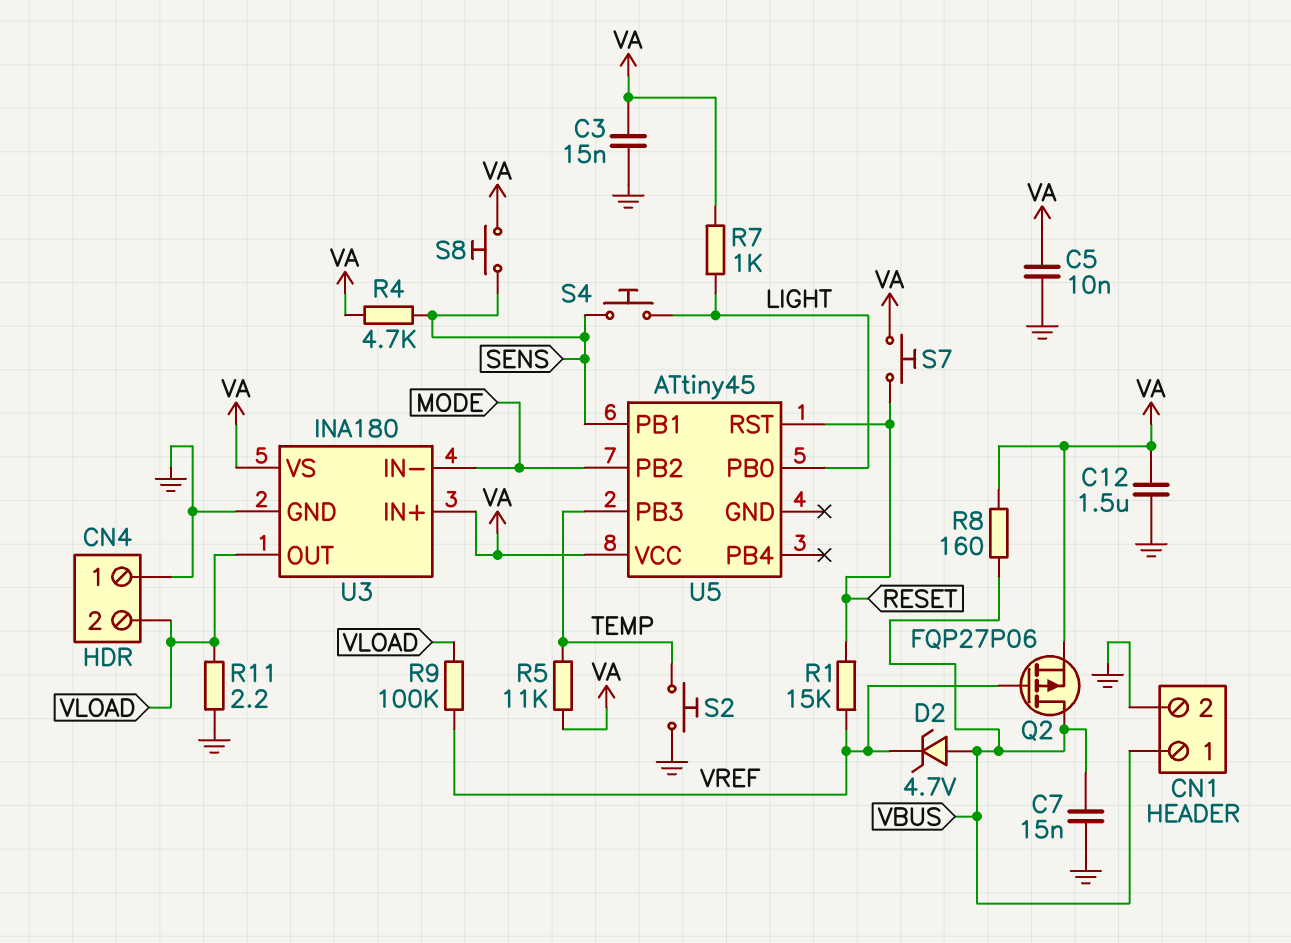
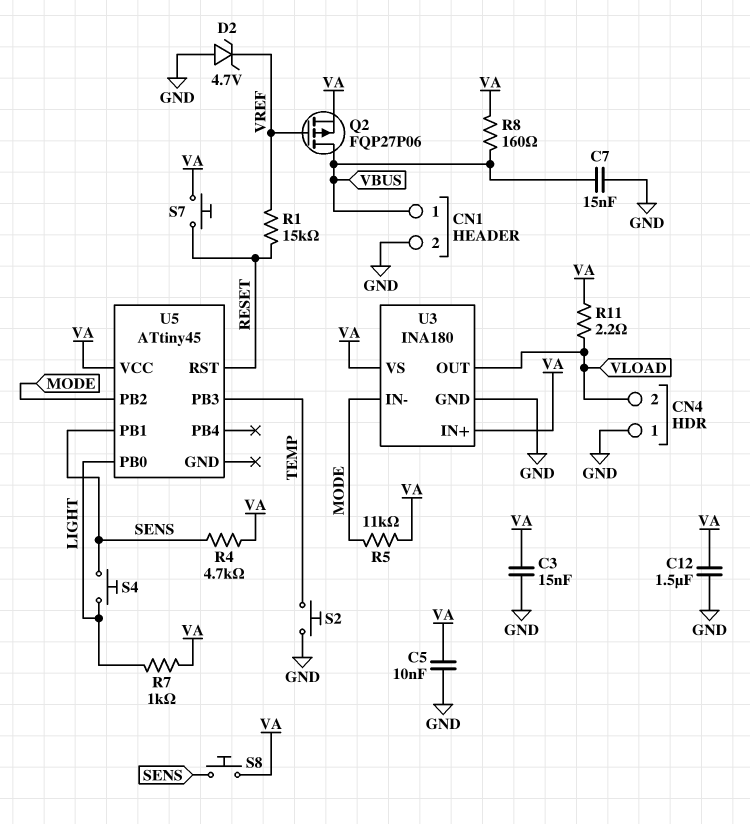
D2: zener 4.7V (A VBUS, K VREF) -> zener 4.7V (A GND, K VREF)
R5: 11k (TEMP, VA) -> 11k (MODE, VA)
R9: 100k (VLOAD, VREF) -> none
R11: 2.2 (GND, VLOAD) -> 2.2 (VA, VLOAD)

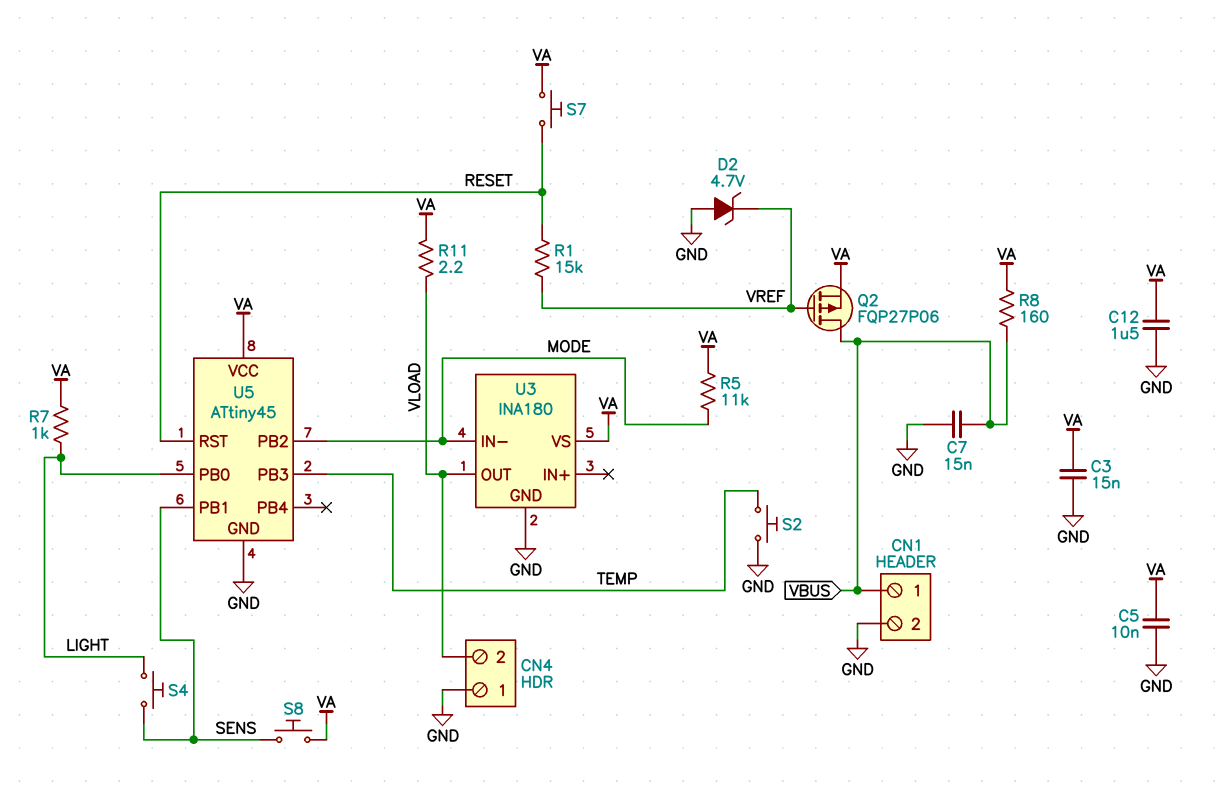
R4: 4.7k (SENS, VA) -> none
U3 pin IN+: VA -> none
U5 pin GND: none -> GND

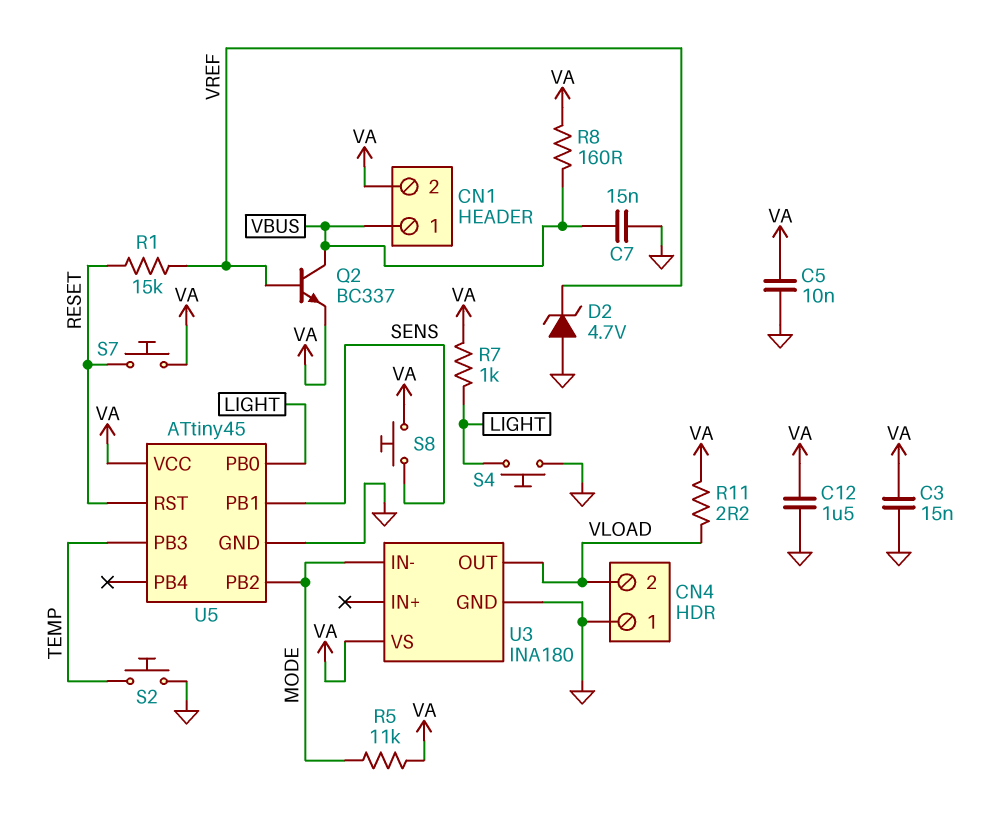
CN1 pin 2: GND -> VA
Q2: PMOS FQP27P06 (G VREF, D VBUS, S VA) -> NPN BC337 (B VREF, C VBUS, E VA)
S4: button (LIGHT, SENS) -> button (GND, LIGHT)

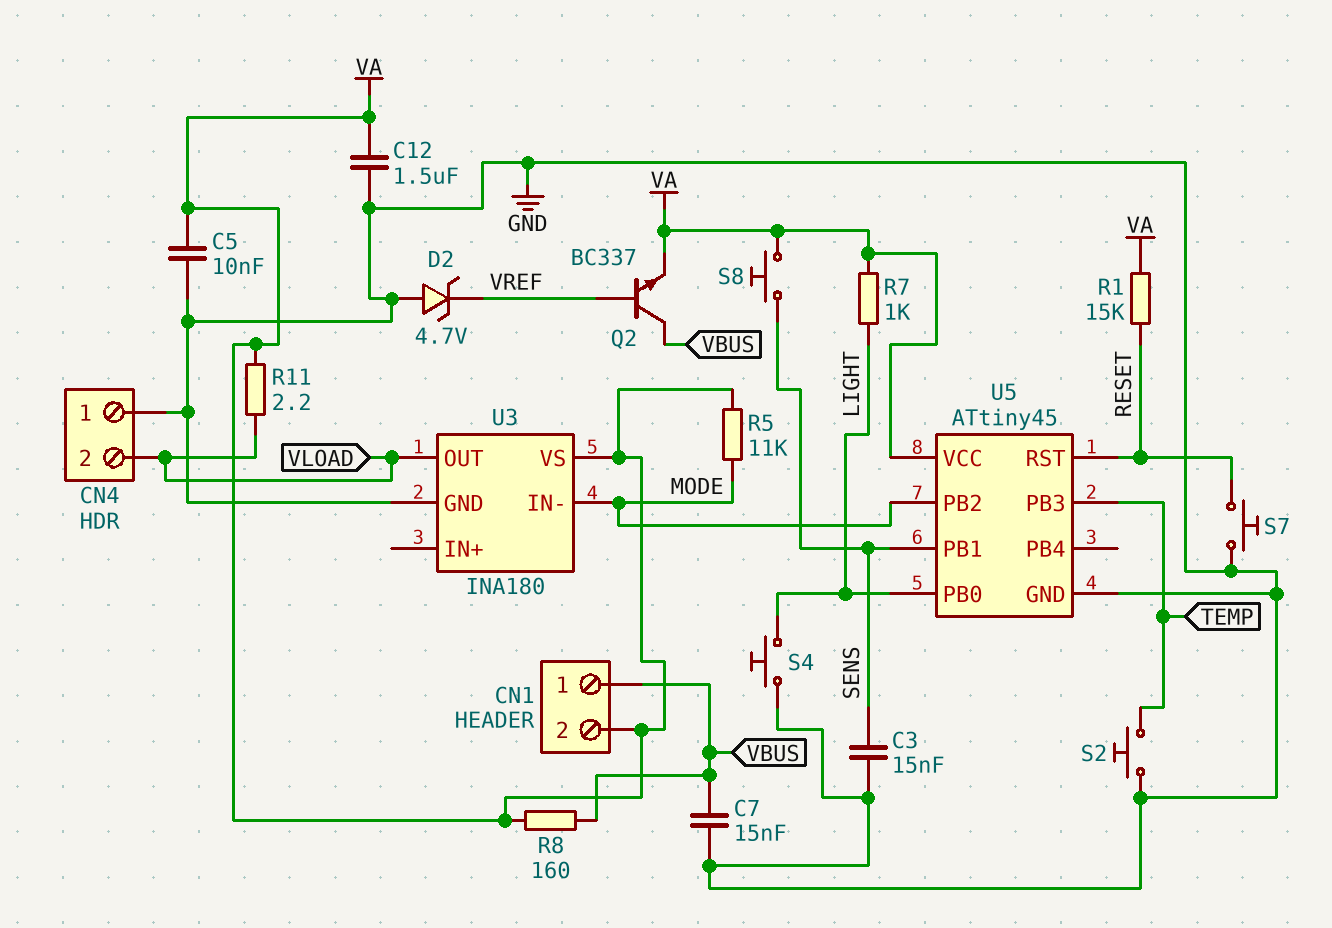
C3: 15nF (GND, VA) -> 15nF (GND, SENS)
R1: 15k (RESET, VREF) -> 15k (RESET, VA)
S7: button (RESET, VA) -> button (GND, RESET)

